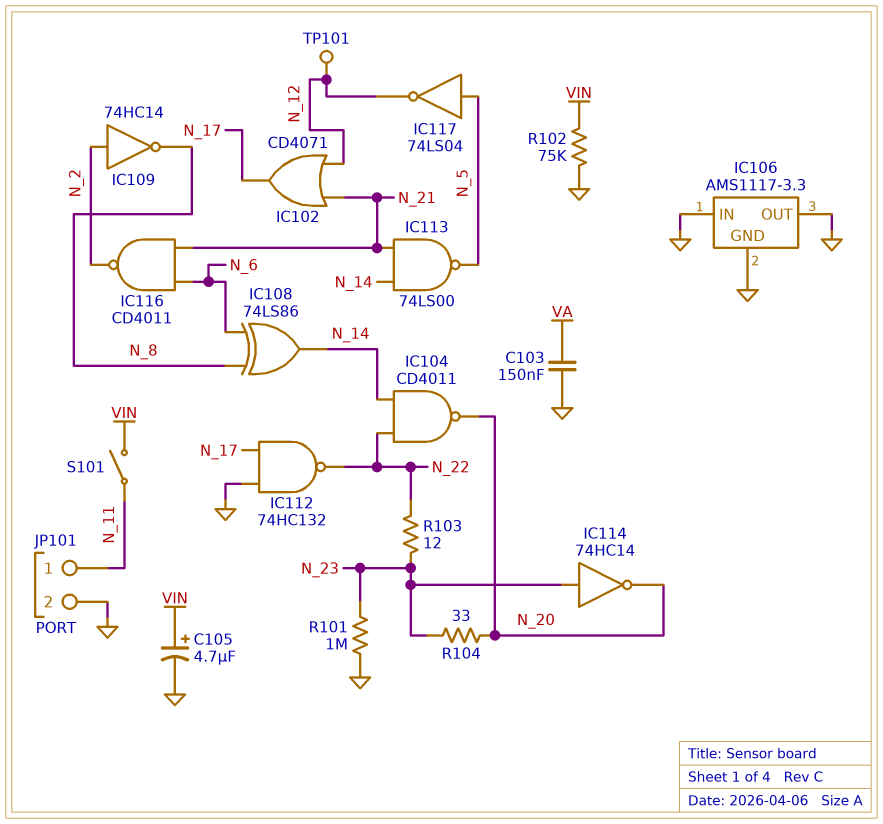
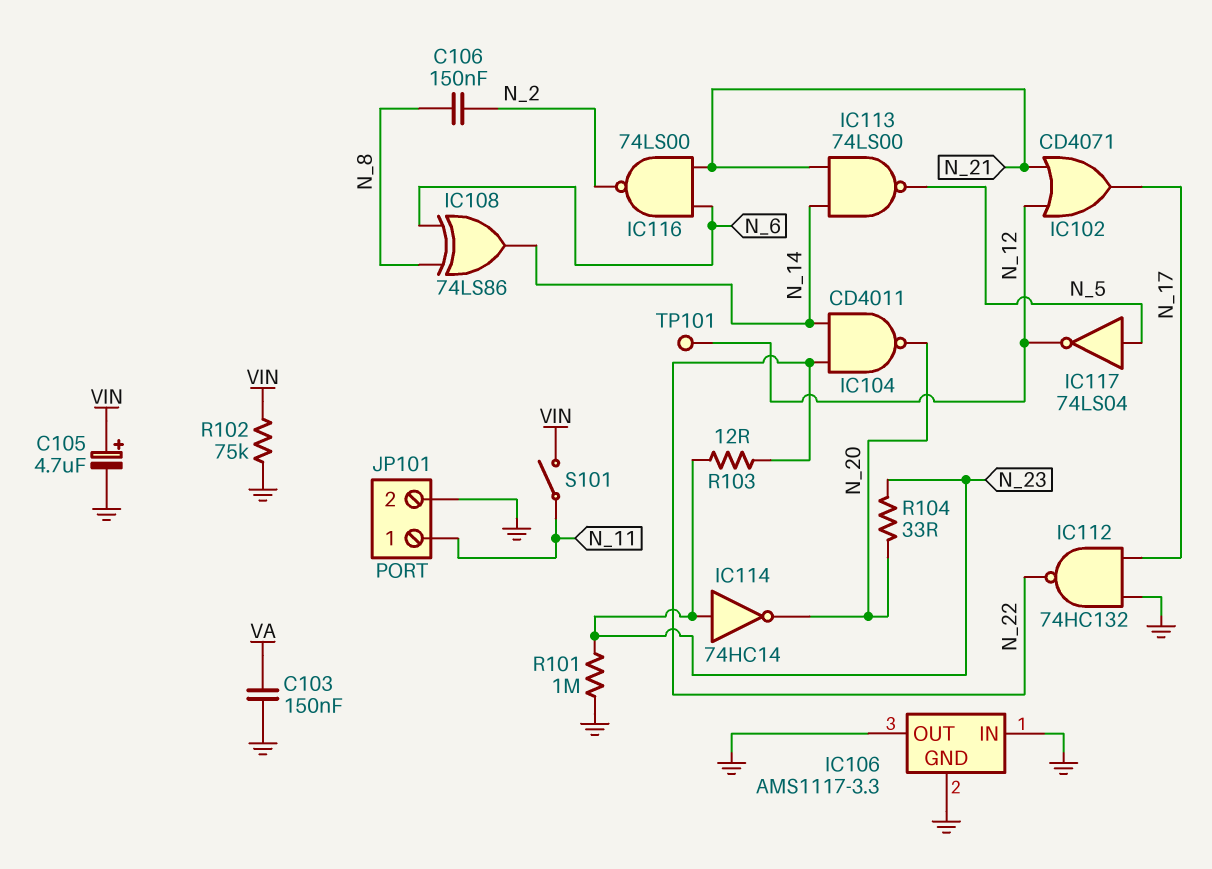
C106: none -> 150nF (N_2, N_8)
IC109: NOT 74HC14 (in N_2, out N_8) -> none
IC116: NAND CD4011 (in N_6, in N_21, out N_2) -> NAND 74LS00 (in N_6, in N_21, out N_2)

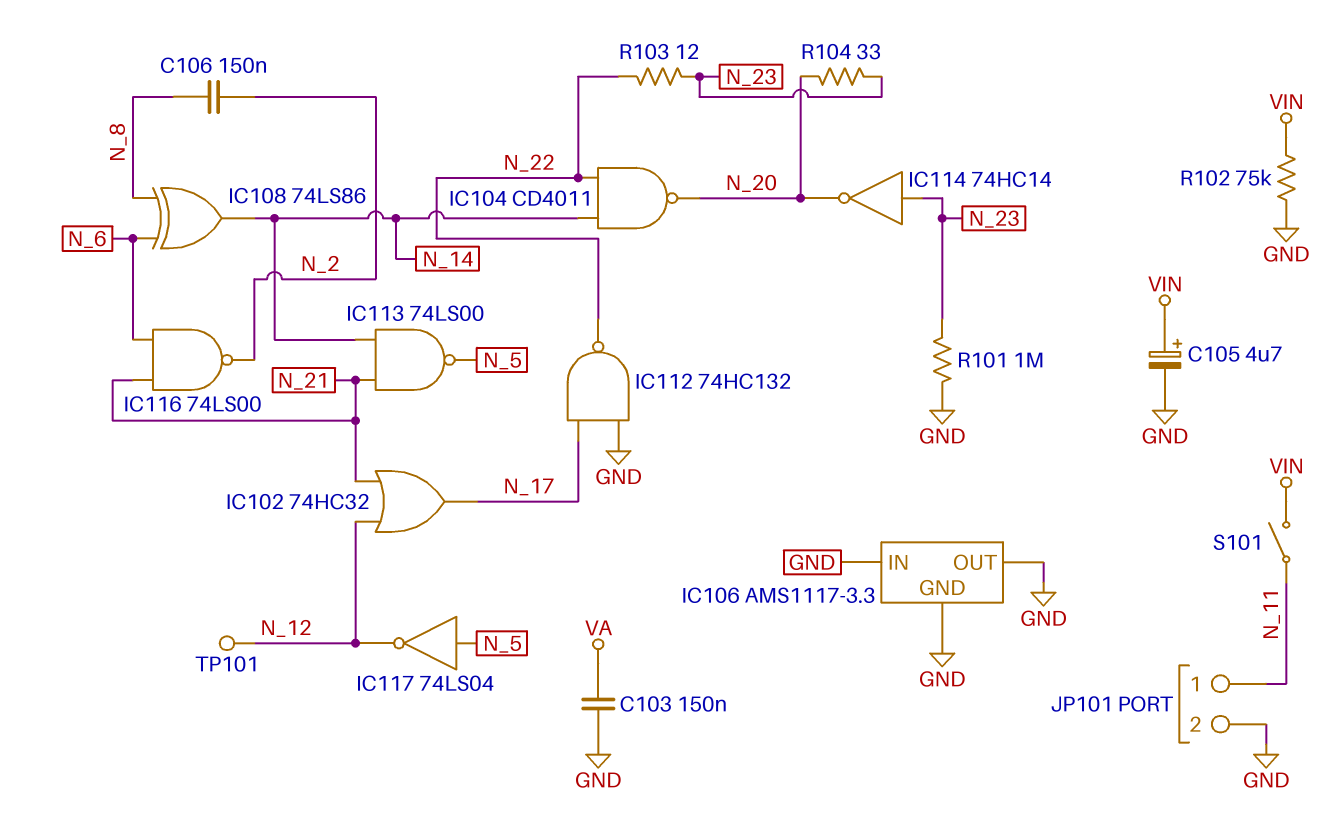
IC102: OR CD4071 (in N_12, in N_21, out N_17) -> OR 74HC32 (in N_12, in N_21, out N_17)

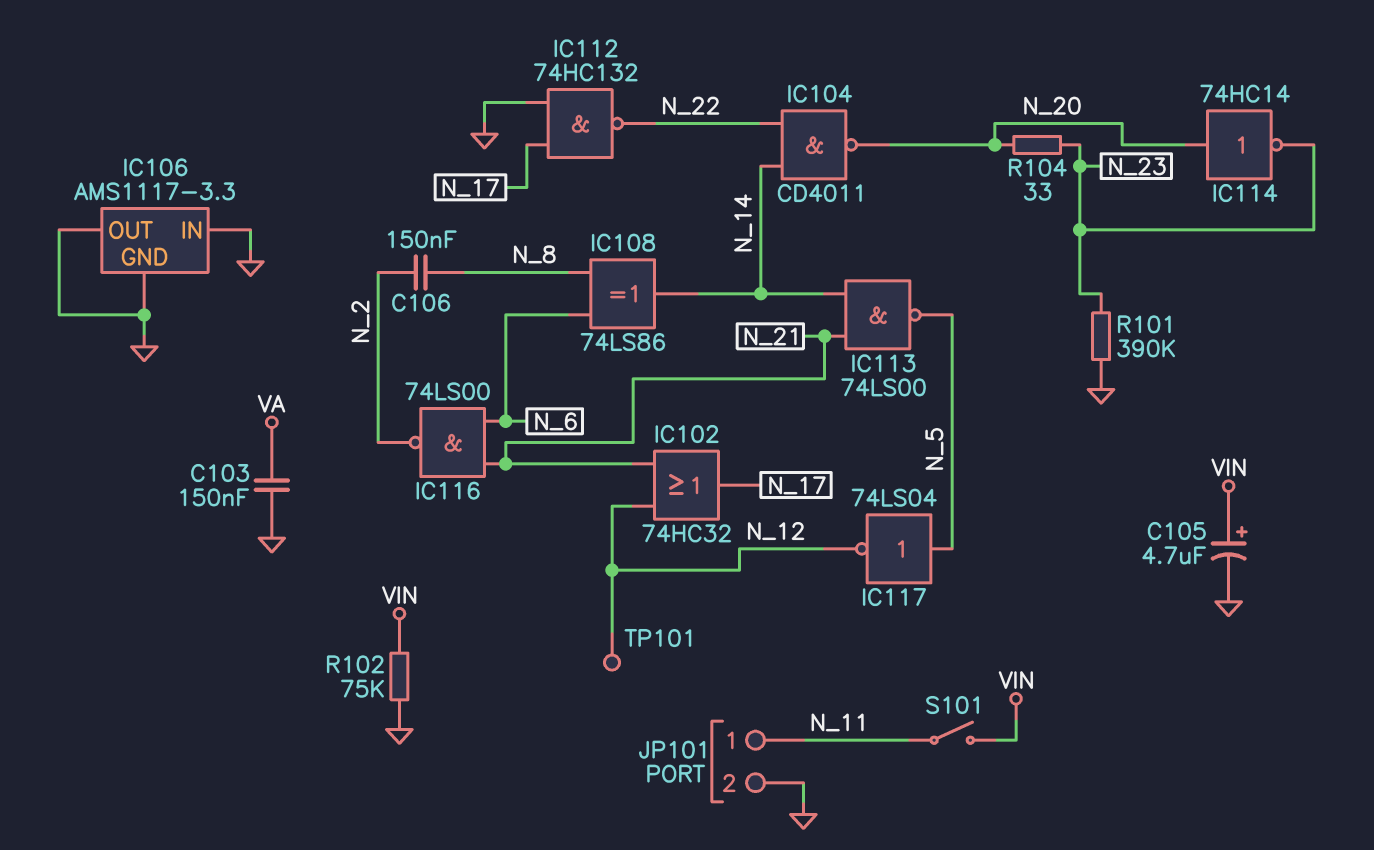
IC114: NOT 74HC14 (in N_23, out N_20) -> NOT 74HC14 (in N_20, out N_23)
R101: 1M (GND, N_23) -> 390k (GND, N_23)
R103: 12 (N_22, N_23) -> none

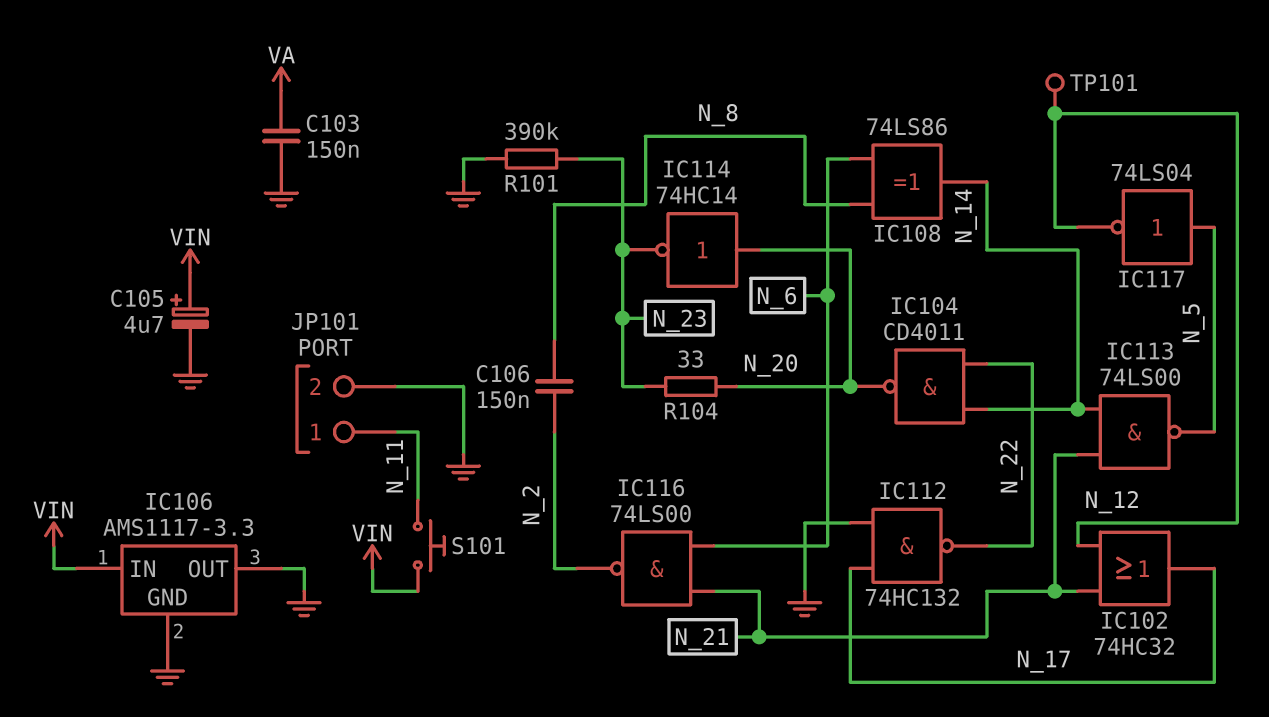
IC106 pin IN: GND -> VIN
R102: 75k (GND, VIN) -> none
S101: switch (N_11, VIN) -> button (N_11, VIN)

